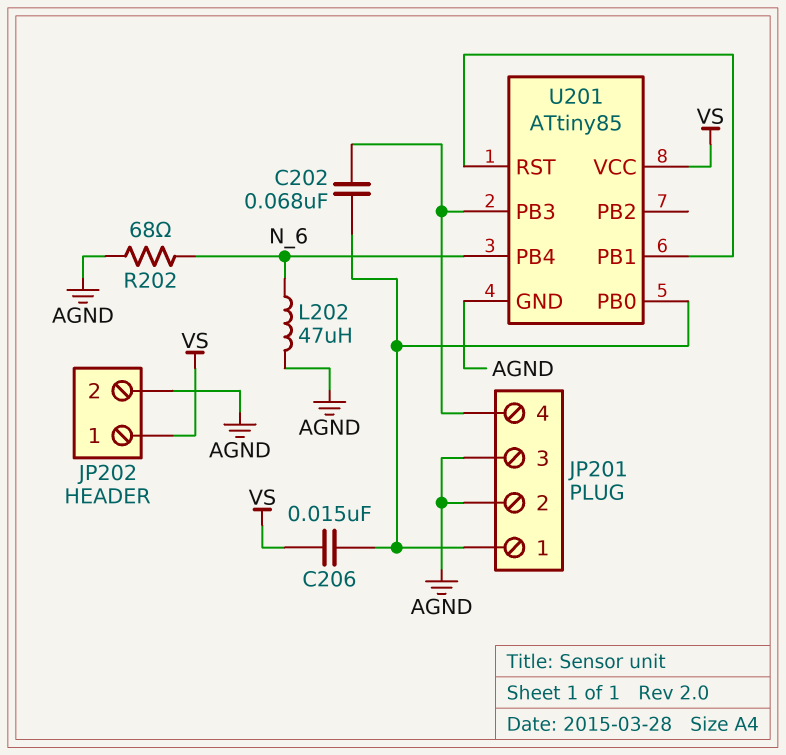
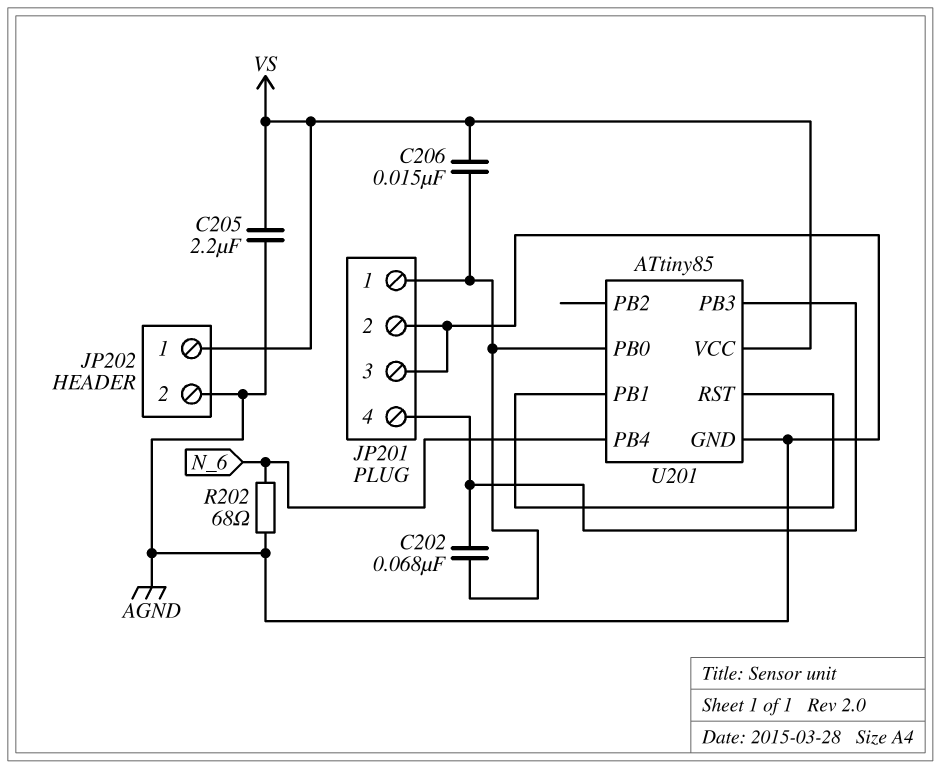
C205: none -> 2.2uF (AGND, VS)
L202: 47uH (AGND, N_6) -> none

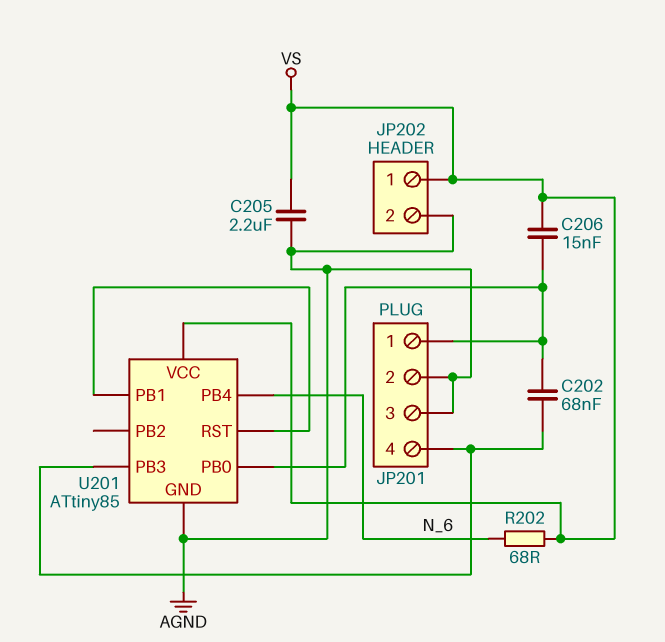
R202: 68 (AGND, N_6) -> 68 (N_6, VS)

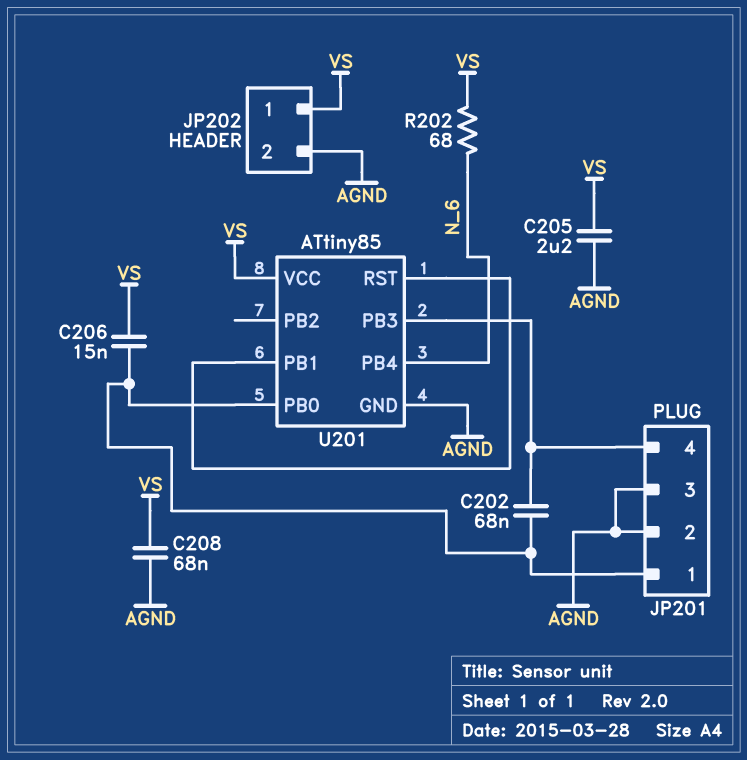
C208: none -> 68nF (AGND, VS)

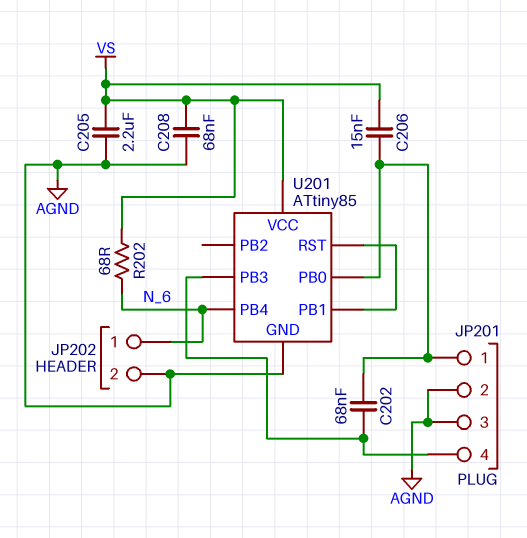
JP202 pin 1: VS -> N_6

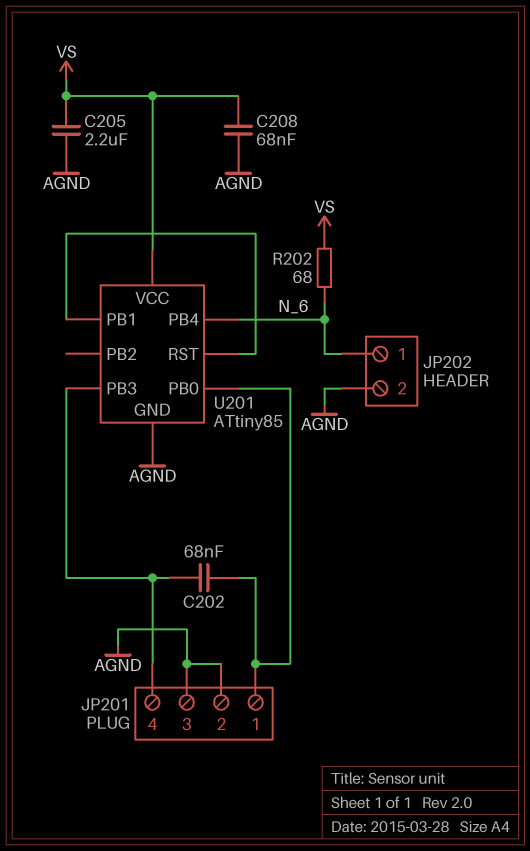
C206: 15nF (JP201/1, VS) -> none

